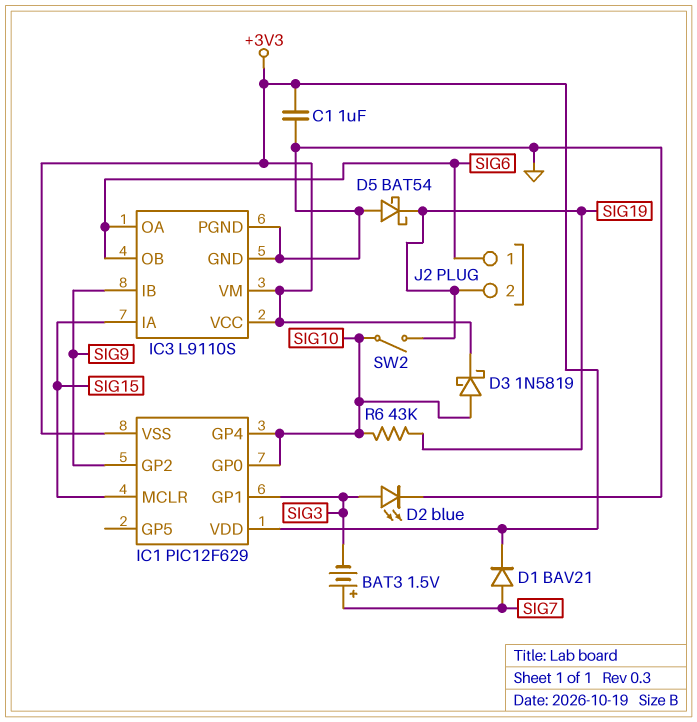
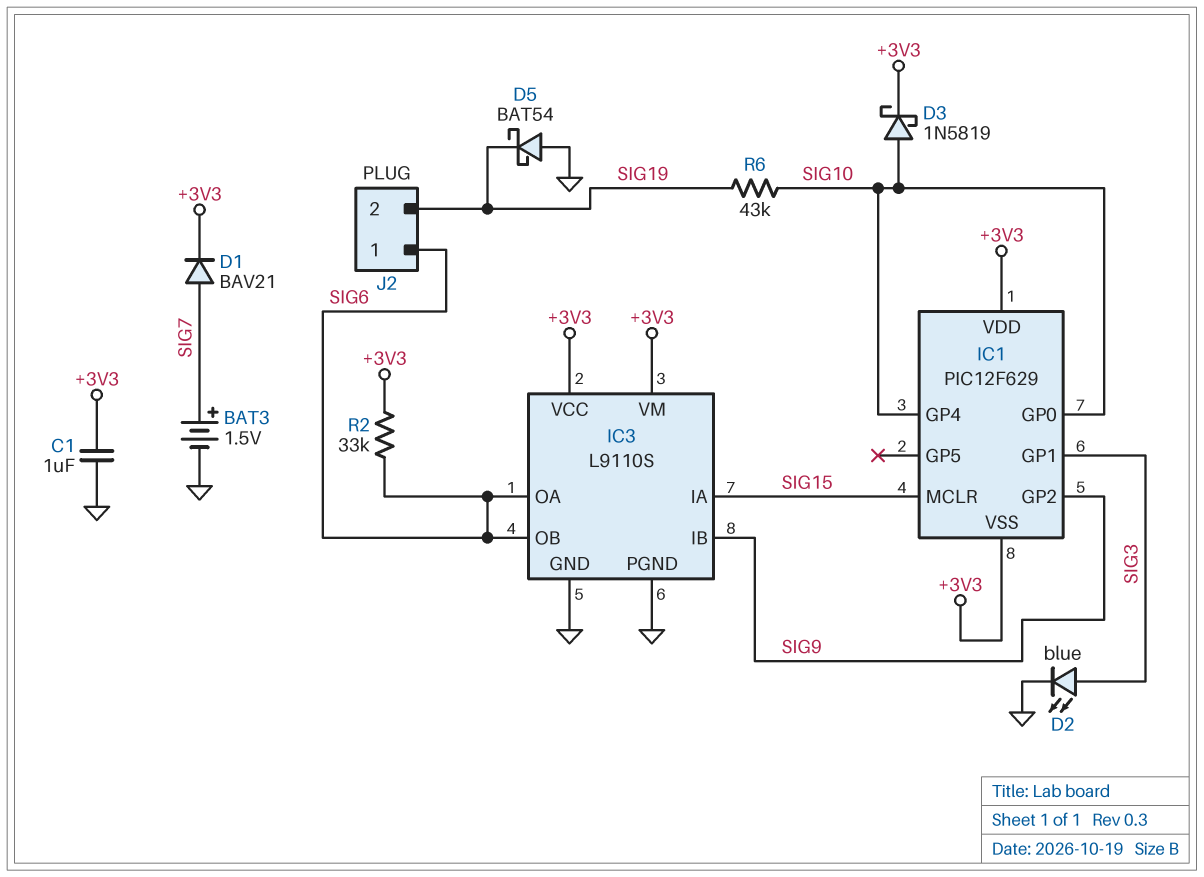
BAT3: 1.5V (plus SIG7, minus SIG3) -> 1.5V (plus SIG7, minus GND)
R2: none -> 33k (+3V3, SIG6)
SW2: switch (SIG10, SIG19) -> none

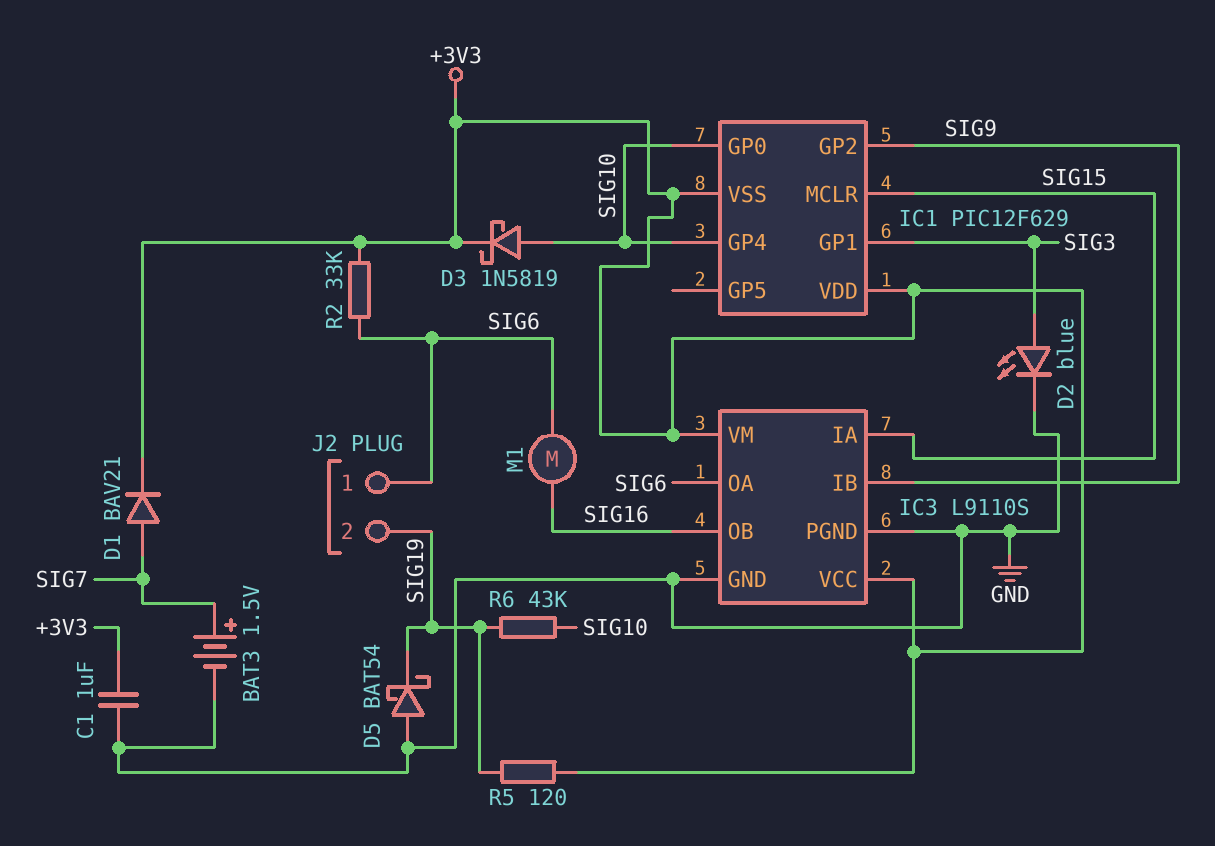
IC3 pin OB: SIG6 -> SIG16
M1: none -> motor (SIG6, SIG16)
R5: none -> 120 (+3V3, SIG19)

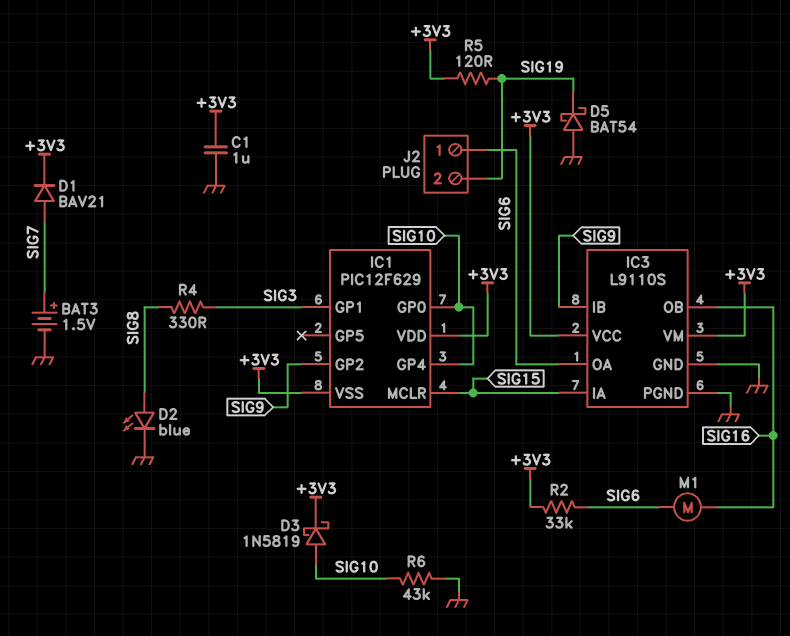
D2: LED blue (A SIG3, K GND) -> LED blue (A SIG8, K GND)
R4: none -> 330 (SIG3, SIG8)
R6: 43k (SIG10, SIG19) -> 43k (GND, SIG10)

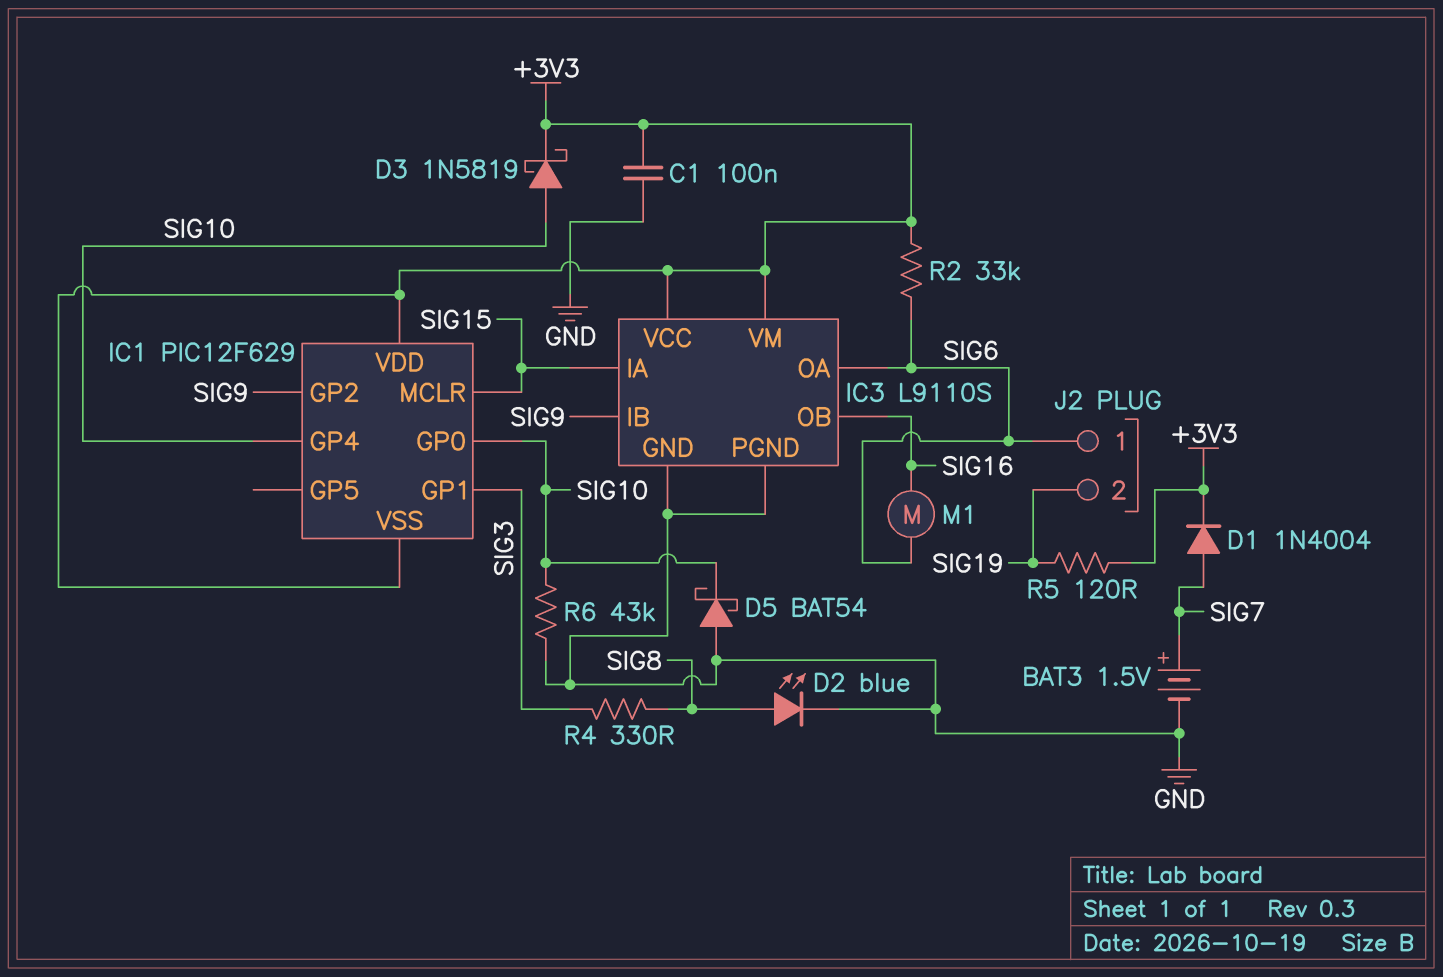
C1: 1uF (+3V3, GND) -> 100nF (+3V3, GND)
D1: diode BAV21 (A SIG7, K +3V3) -> diode 1N4004 (A SIG7, K +3V3)
D5: schottky BAT54 (A GND, K SIG19) -> schottky BAT54 (A GND, K SIG10)

